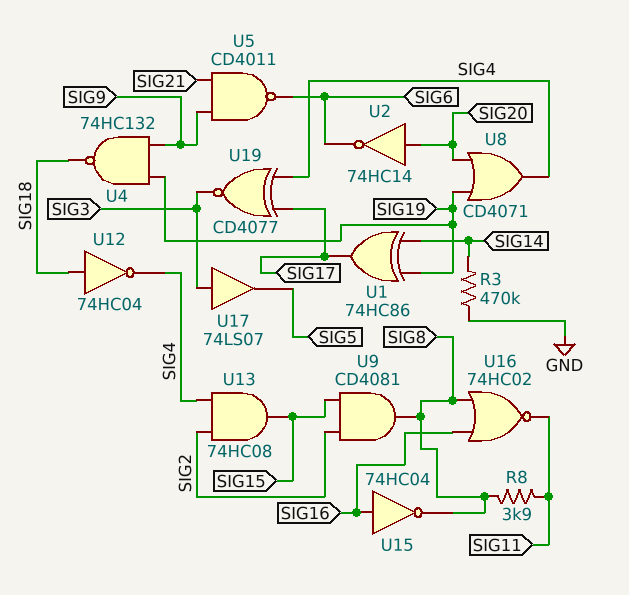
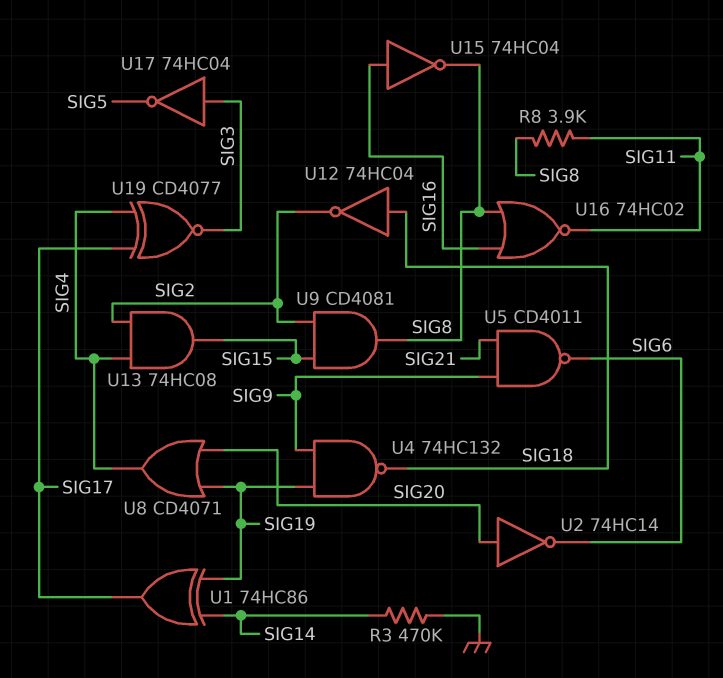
U12: NOT 74HC04 (in SIG18, out SIG4) -> NOT 74HC04 (in SIG18, out SIG2)
U17: buffer 74LS07 (in SIG3, out SIG5) -> NOT 74HC04 (in SIG3, out SIG5)

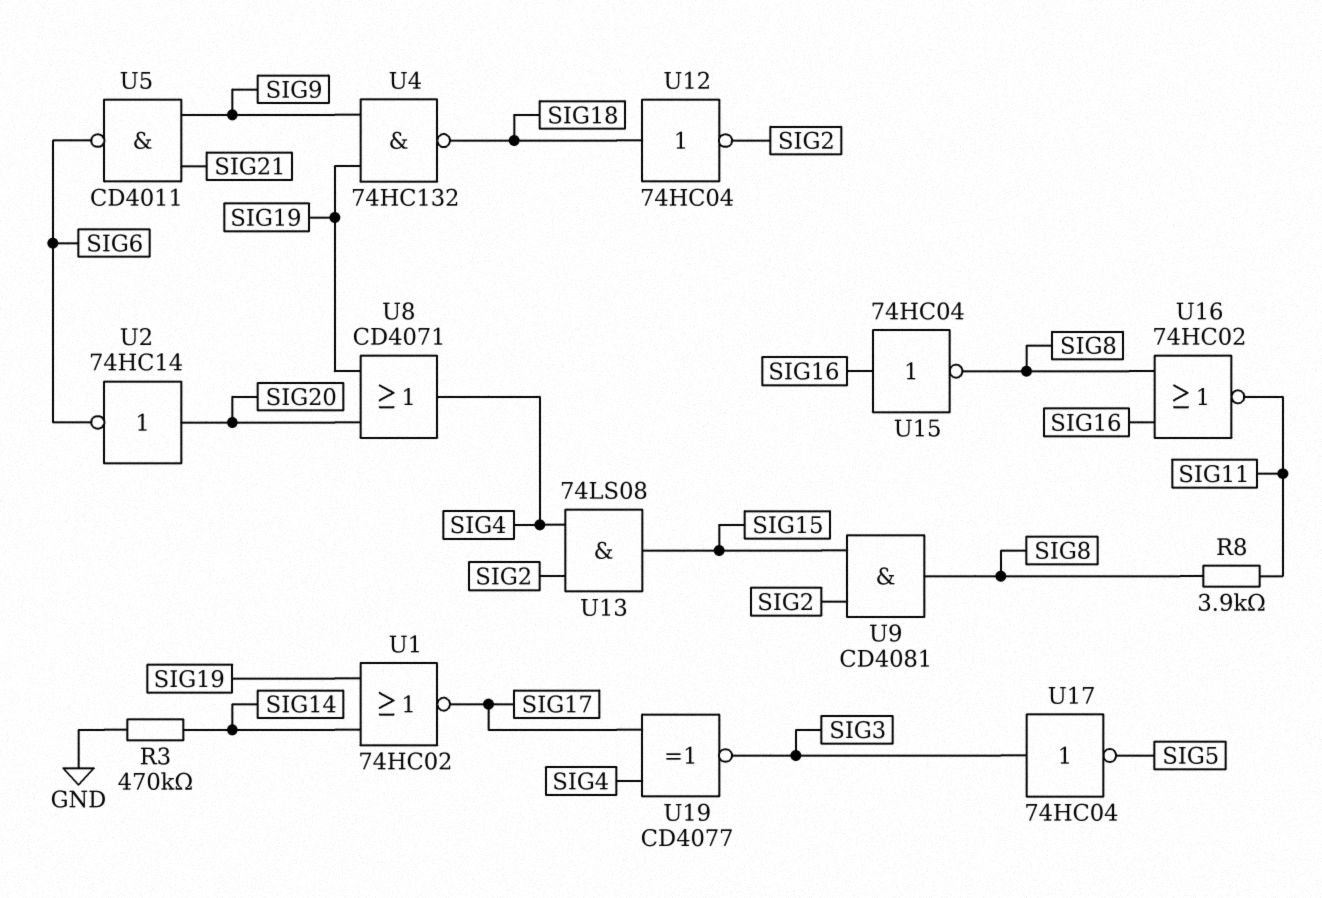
U1: XOR 74HC86 (in SIG14, in SIG19, out SIG17) -> NOR 74HC02 (in SIG14, in SIG19, out SIG17)
U13: AND 74HC08 (in SIG2, in SIG4, out SIG15) -> AND 74LS08 (in SIG2, in SIG4, out SIG15)

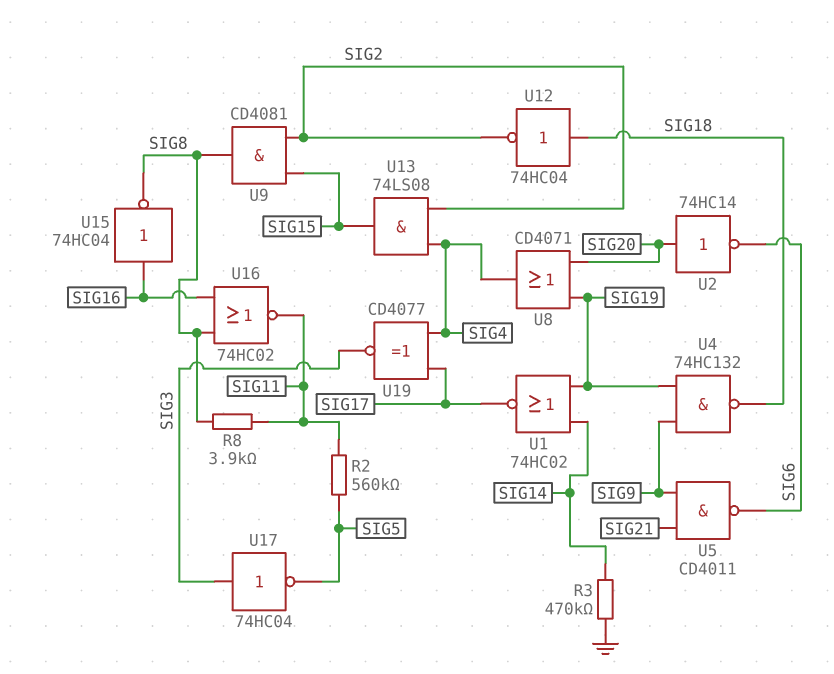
R2: none -> 560k (SIG5, SIG11)

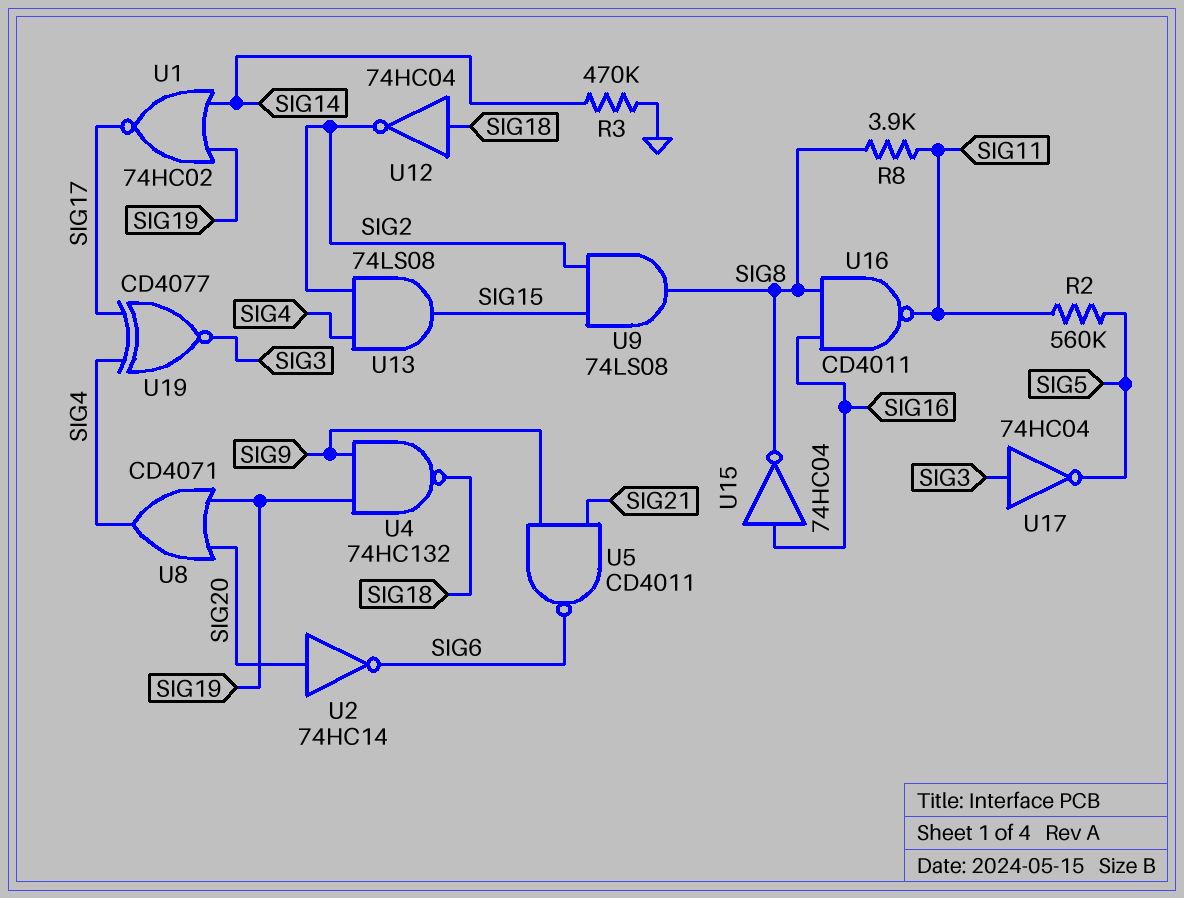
U9: AND CD4081 (in SIG2, in SIG15, out SIG8) -> AND 74LS08 (in SIG2, in SIG15, out SIG8)
U16: NOR 74HC02 (in SIG8, in SIG16, out SIG11) -> NAND CD4011 (in SIG8, in SIG16, out SIG11)

